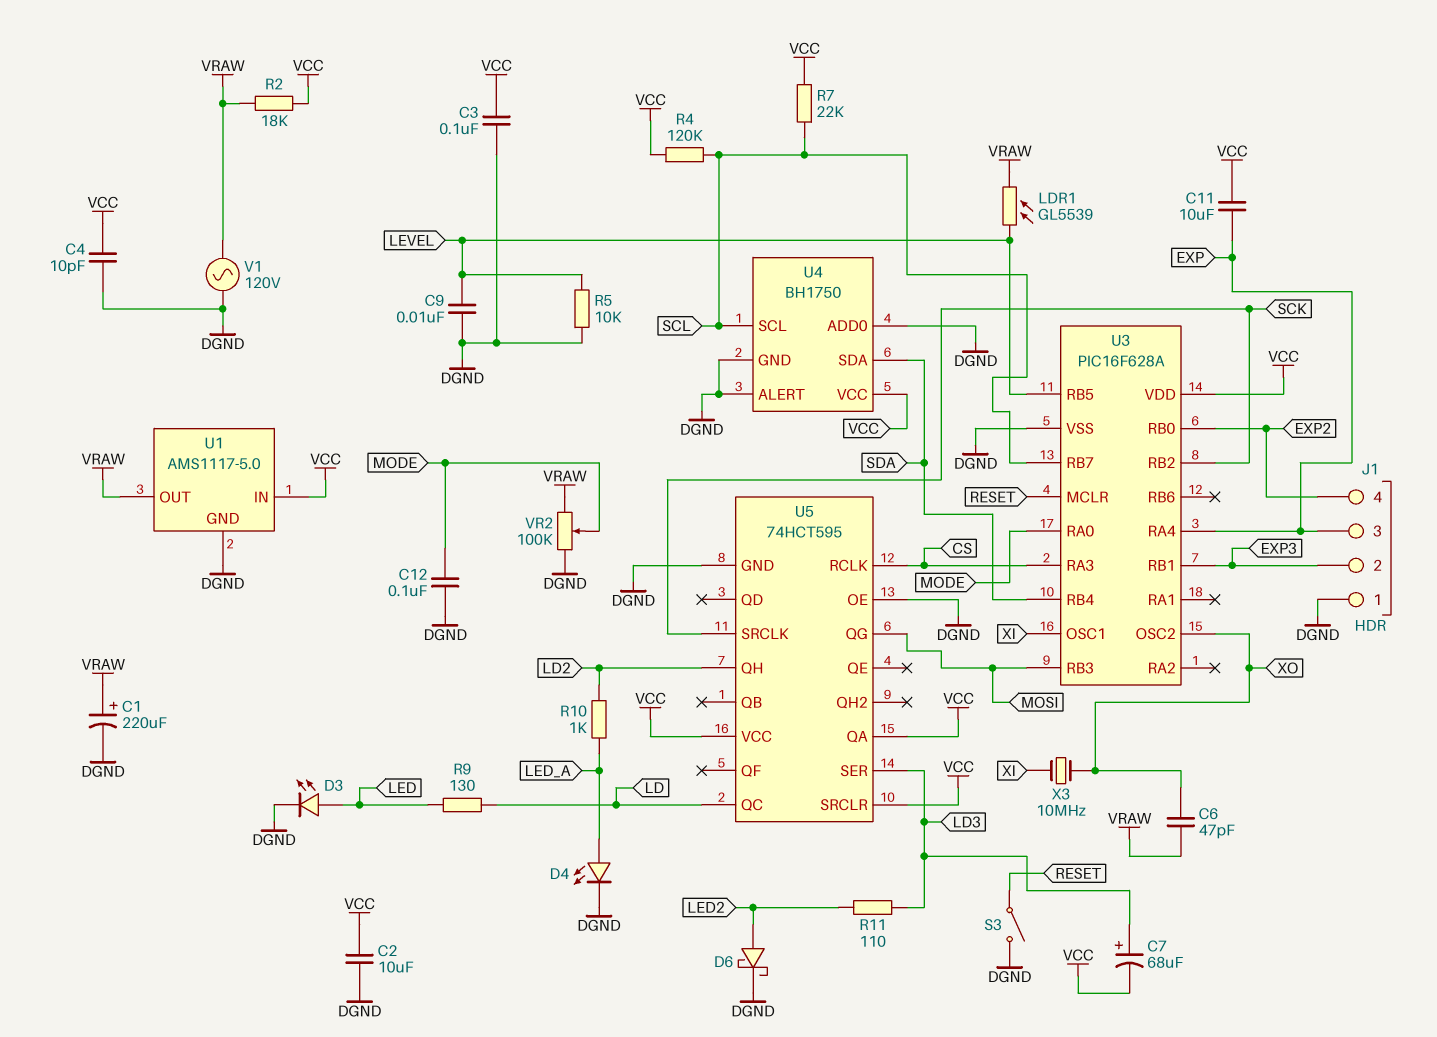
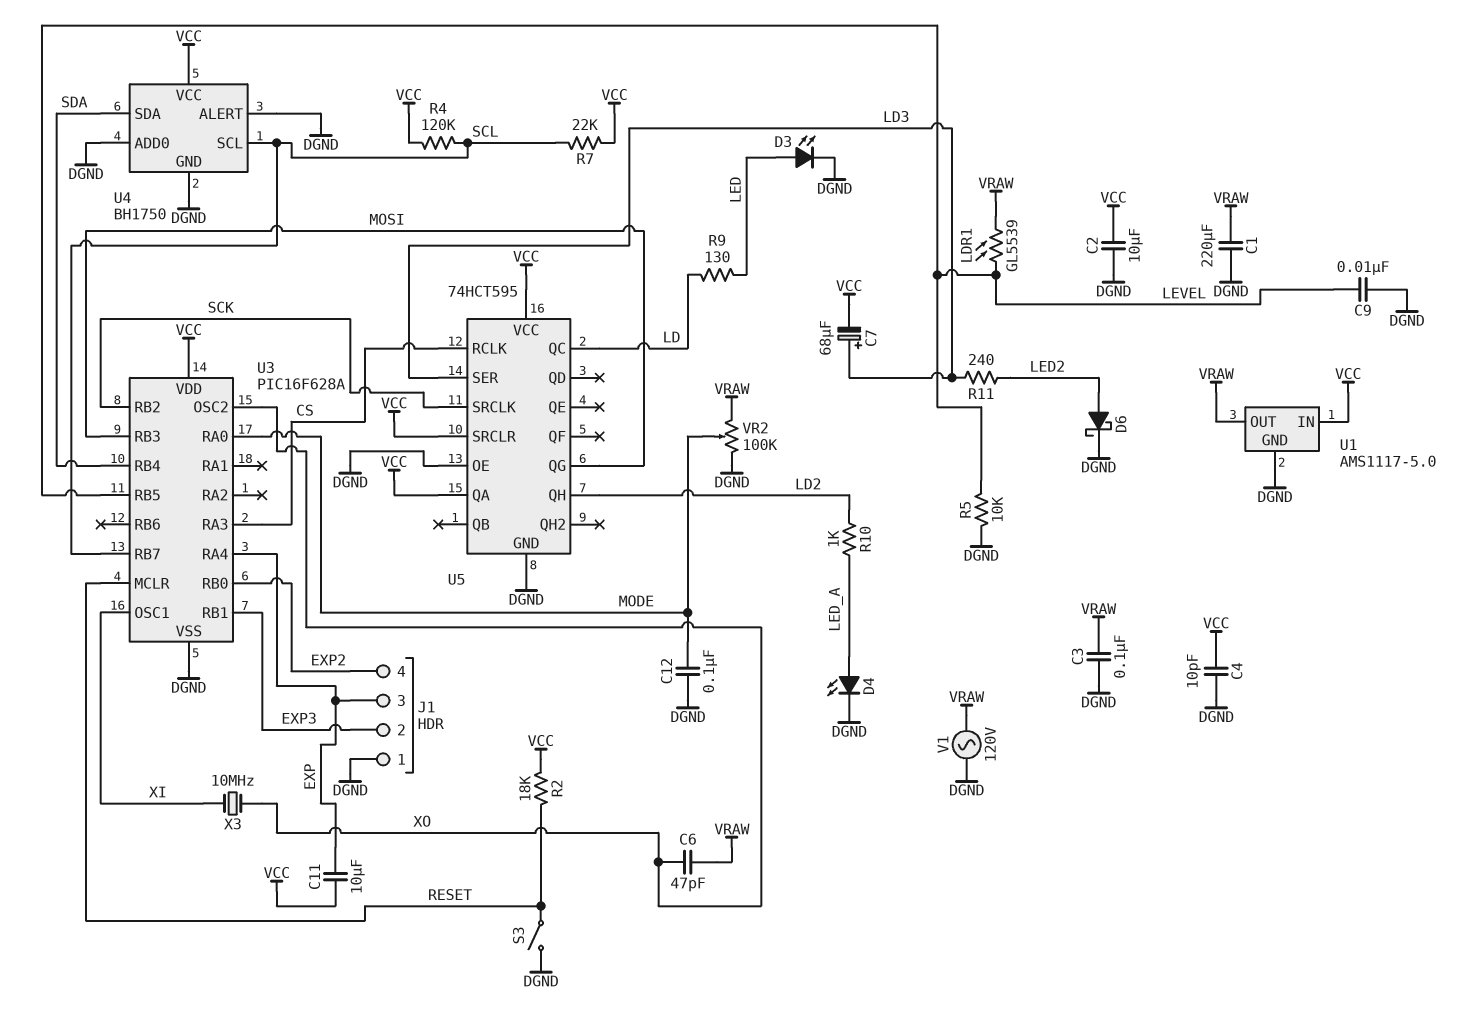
C1: 220uF (plus VRAW, minus DGND) -> 220uF (DGND, VRAW)
C3: 100nF (DGND, VCC) -> 100nF (DGND, VRAW)
R2: 18k (VCC, VRAW) -> 18k (RESET, VCC)
R11: 110 (LD3, LED2) -> 240 (LD3, LED2)

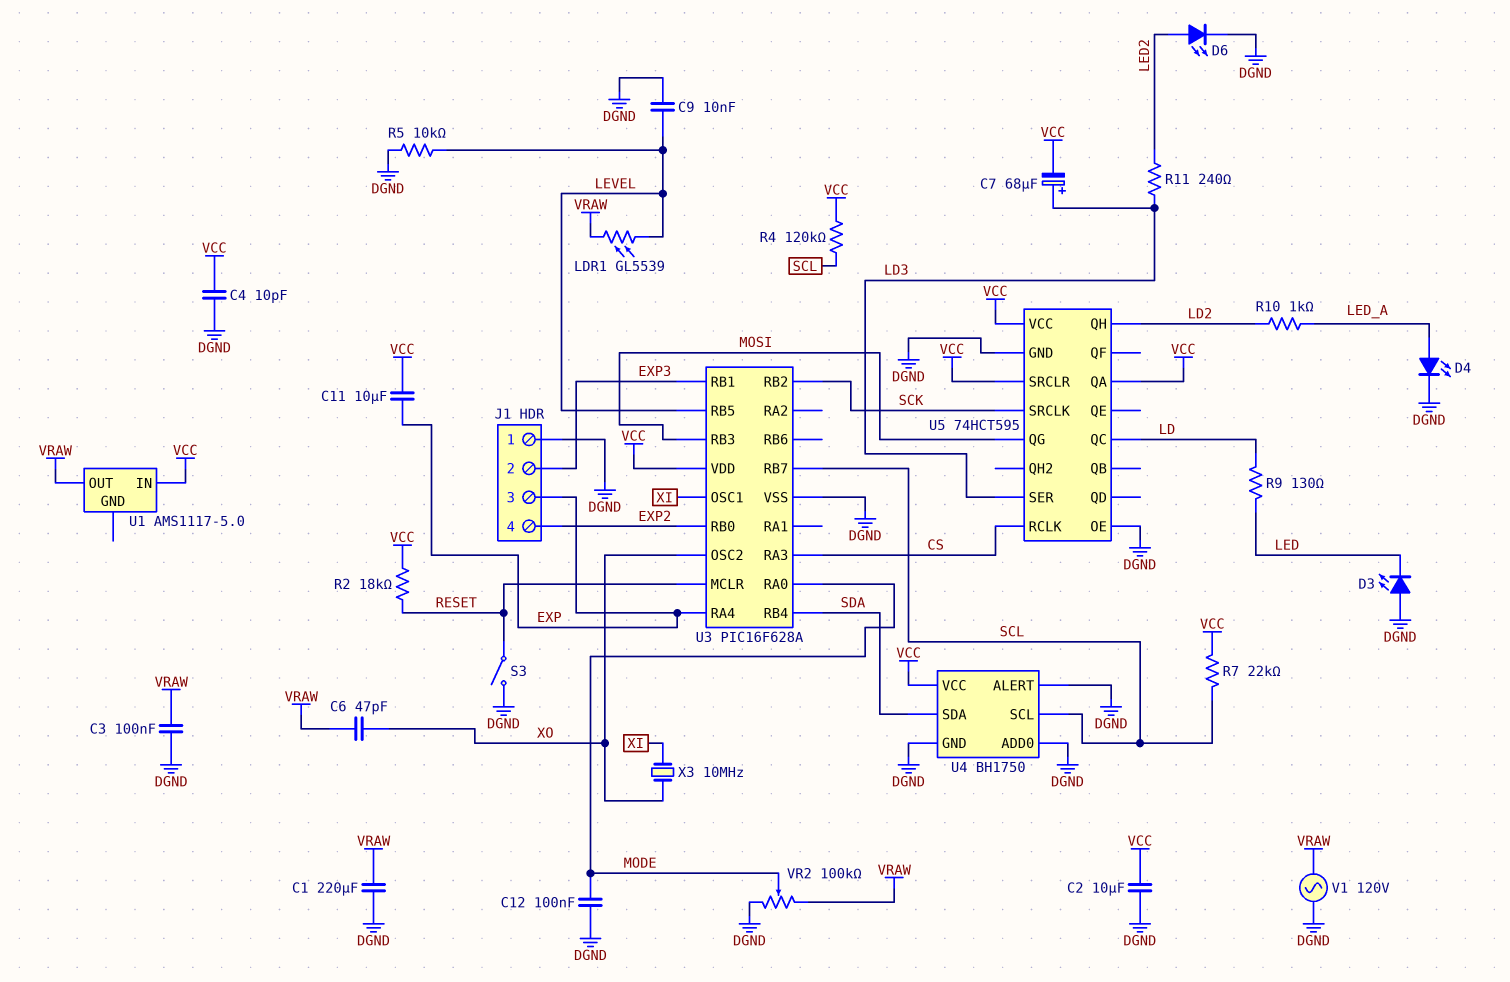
D3: LED (A LED, K DGND) -> LED (A DGND, K LED)
D6: schottky (A LED2, K DGND) -> LED (A LED2, K DGND)
U1 pin GND: DGND -> none

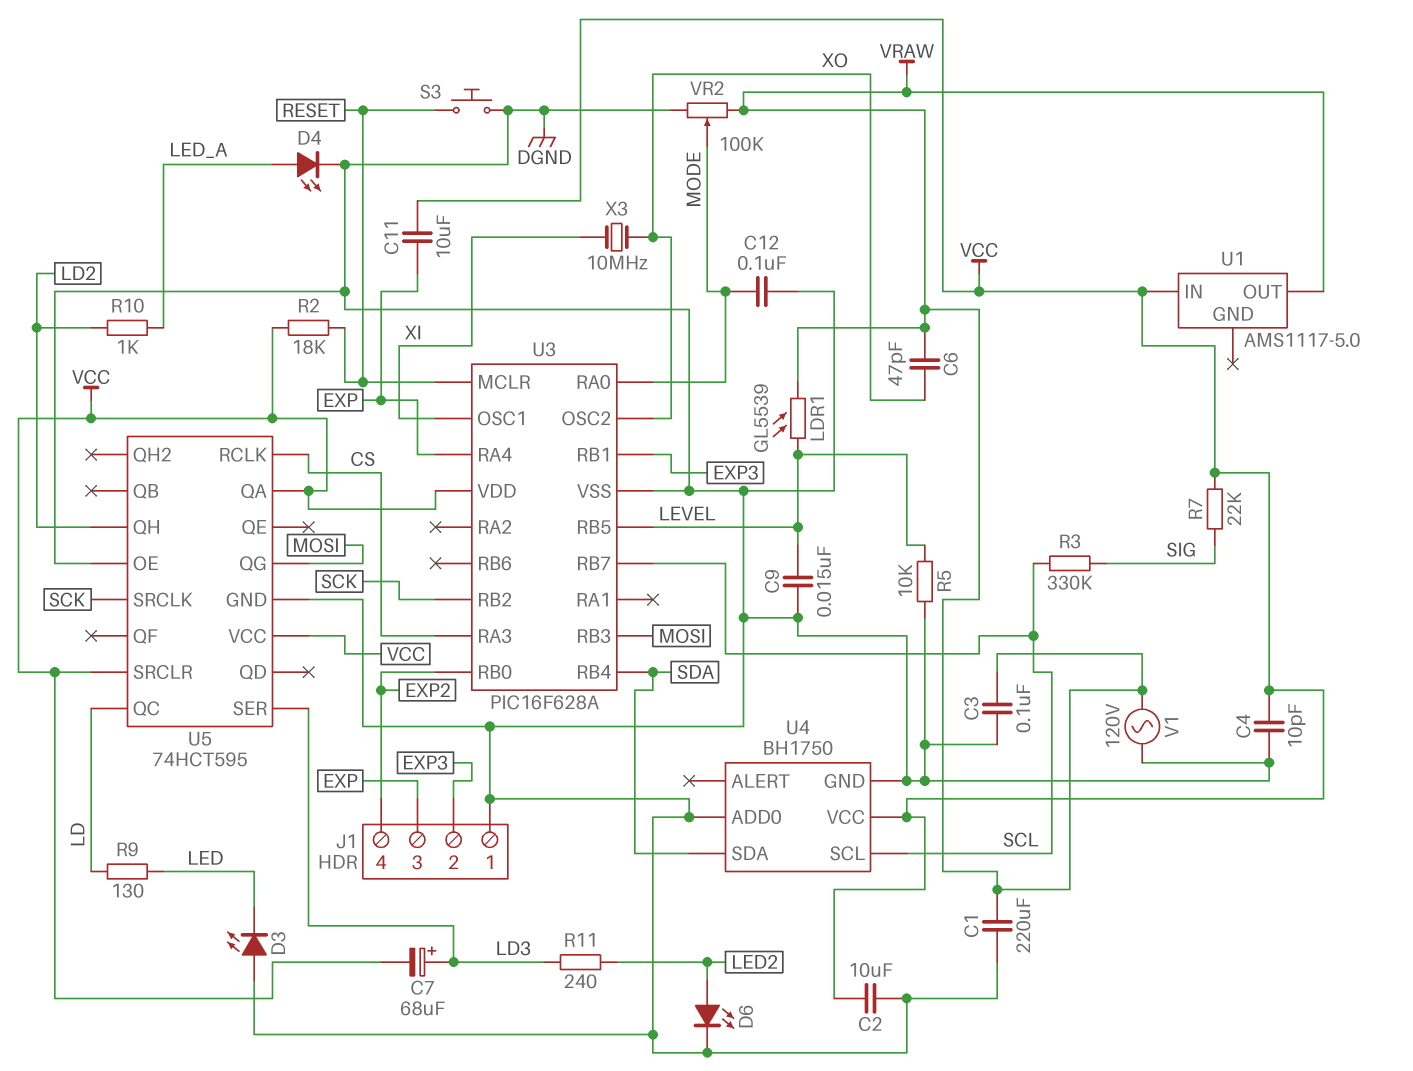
C9: 10nF (DGND, LEVEL) -> 15nF (DGND, LEVEL)
R3: none -> 330k (SCL, SIG)
R4: 120k (SCL, VCC) -> none
R7: 22k (SCL, VCC) -> 22k (SIG, VCC)
S3: switch (DGND, RESET) -> button (DGND, RESET)
U4 pin ALERT: DGND -> none

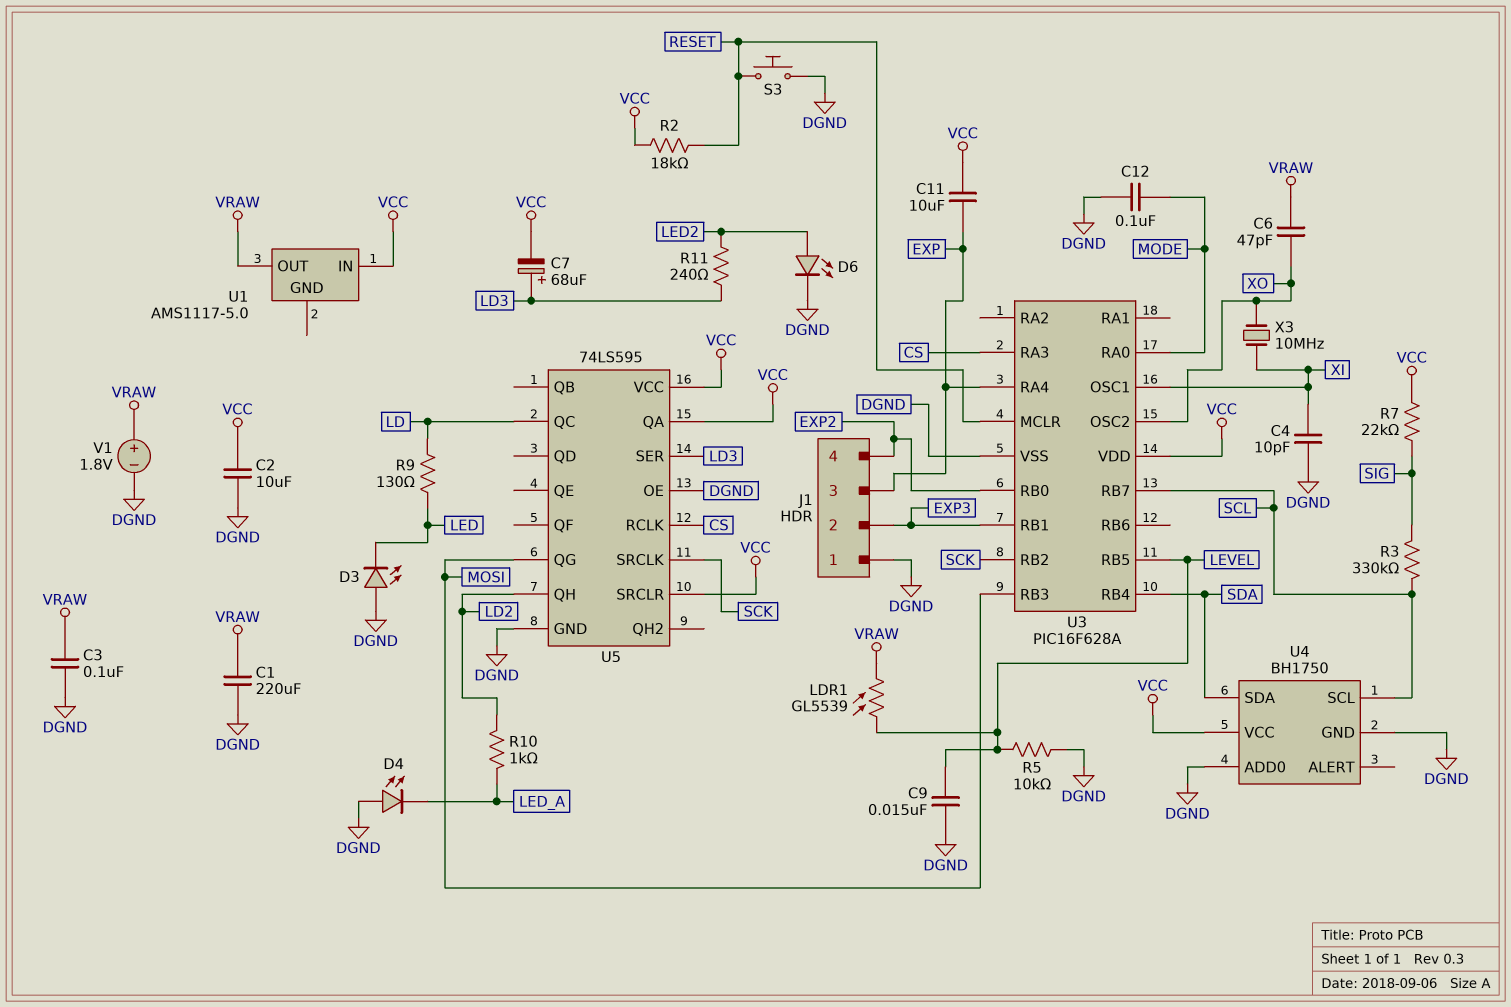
C4: 10pF (DGND, VCC) -> 10pF (DGND, XI)
D4: LED (A LED_A, K DGND) -> LED (A DGND, K LED_A)
U5: 74HCT595 -> 74LS595
V1: AC 120V (DGND, VRAW) -> 1.8V (plus VRAW, minus DGND)
VR2: 100k (DGND, VRAW, wiper MODE) -> none

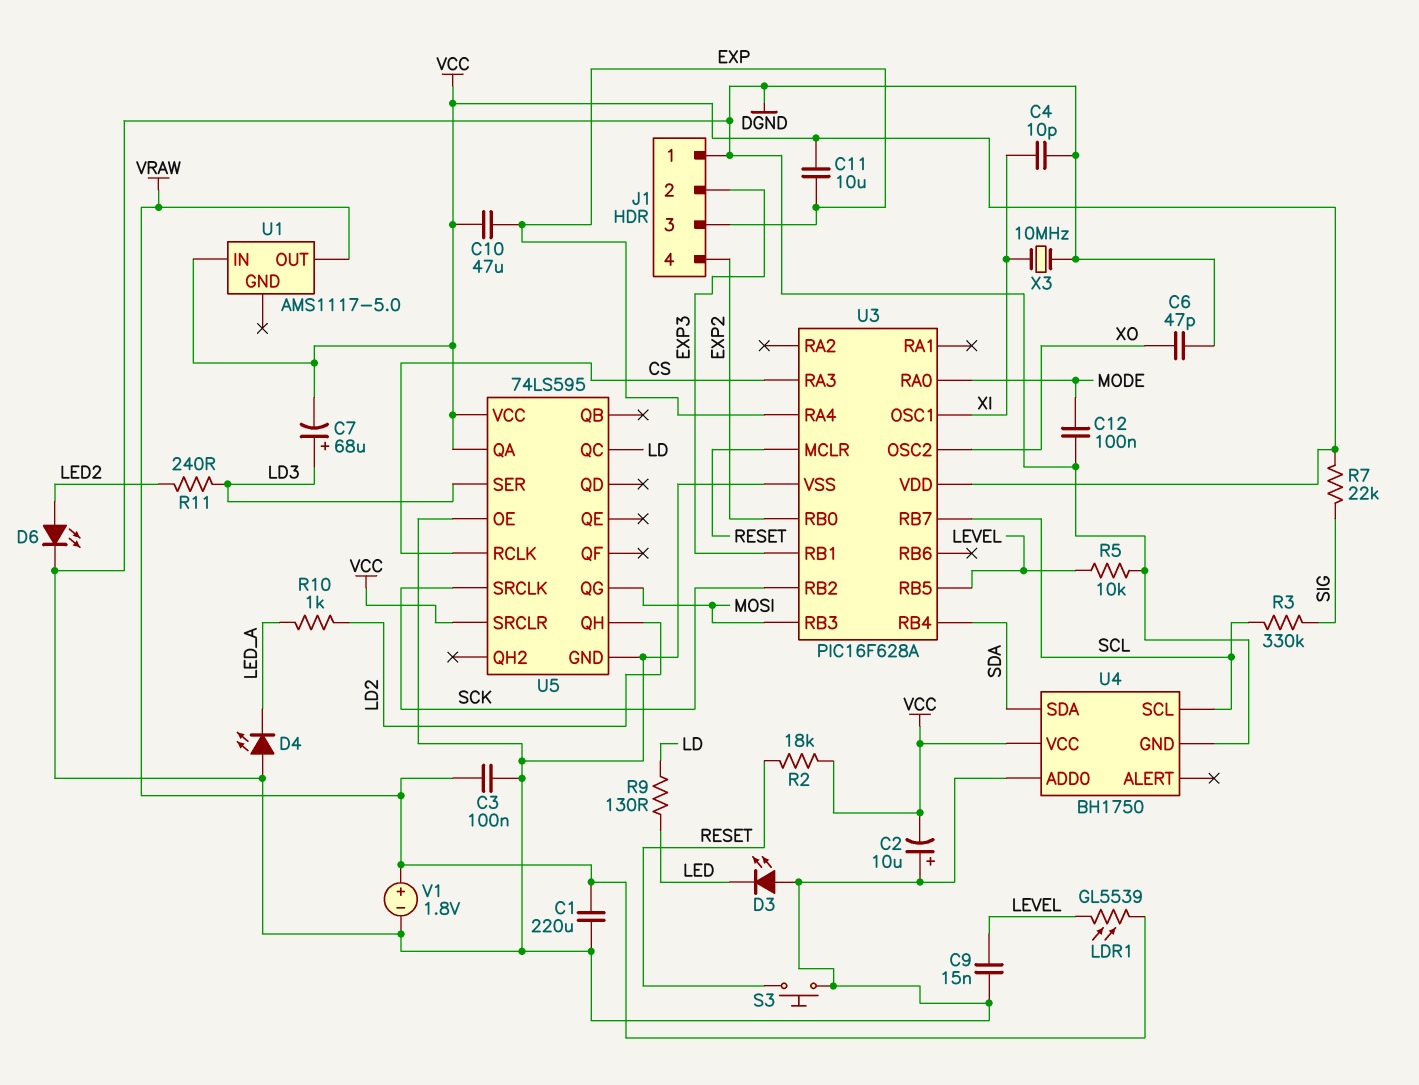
C2: 10uF (DGND, VCC) -> 10uF (plus DGND, minus VCC)
C6: 47pF (VRAW, XO) -> 47pF (DGND, XO)
C10: none -> 47uF (EXP, VCC)
X3: 10MHz (XI, XO) -> 10MHz (DGND, XI)

